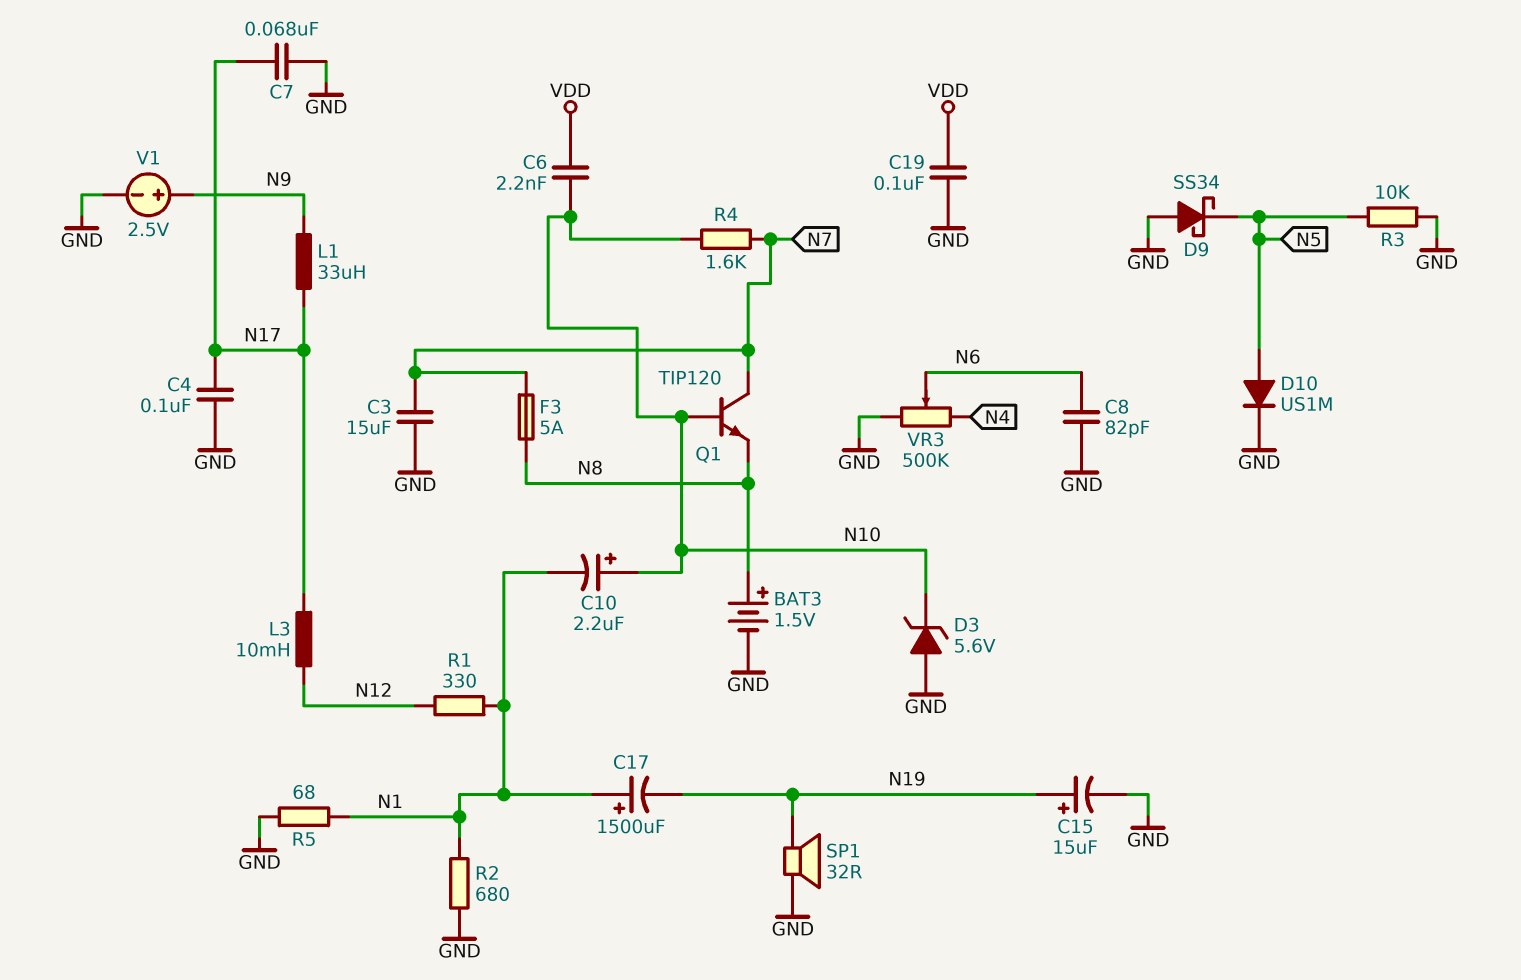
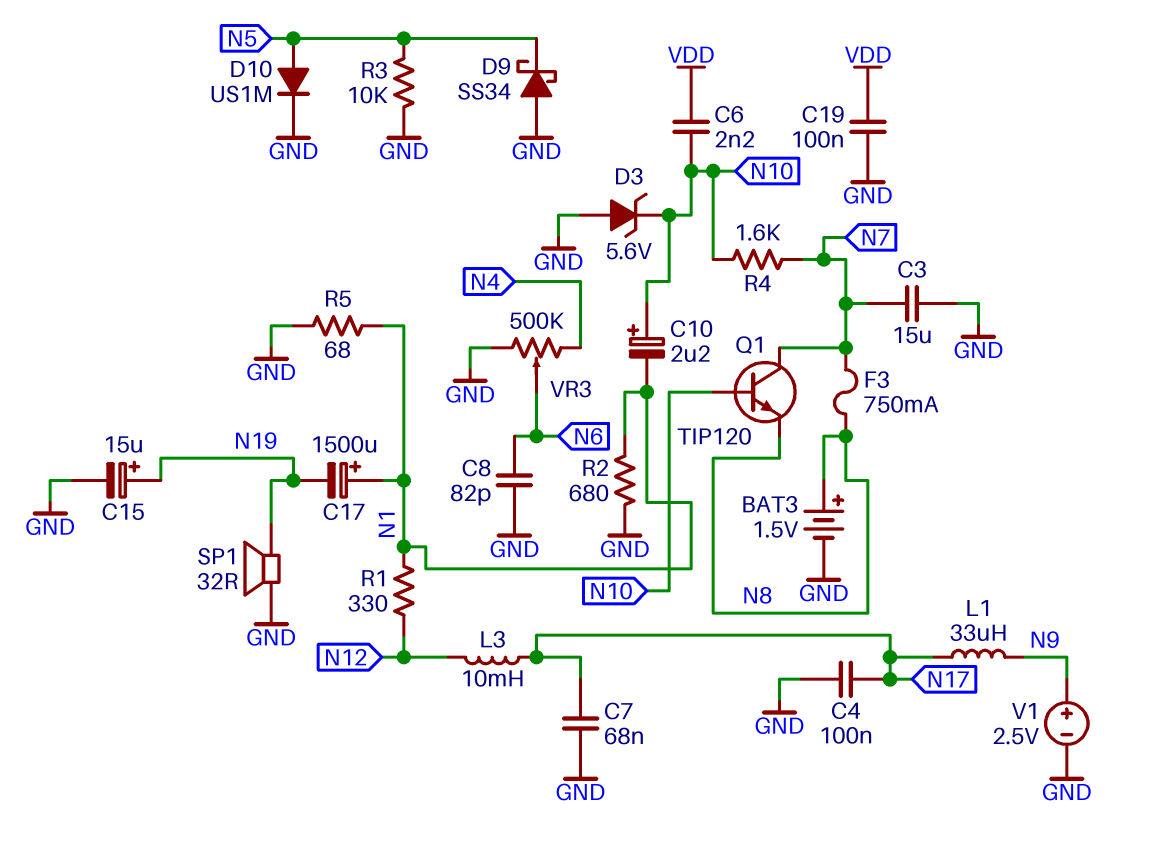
F3: 5A (N7, N8) -> 750mA (N7, N8)

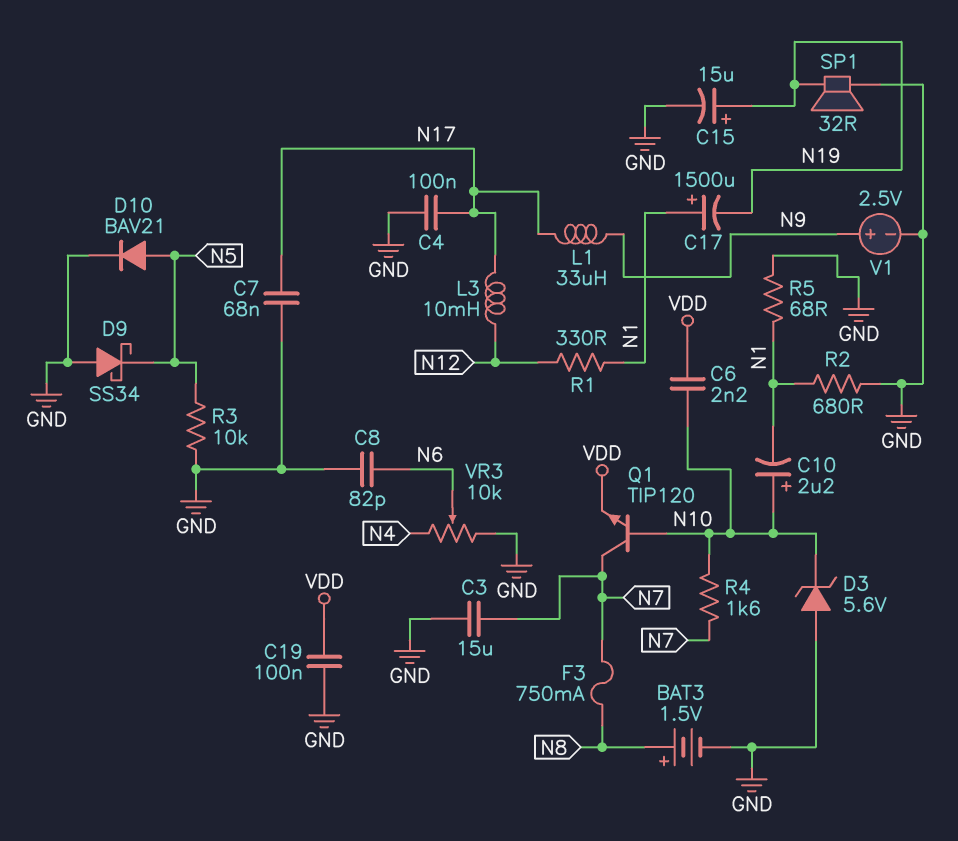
D10: diode US1M (A N5, K GND) -> diode BAV21 (A N5, K GND)
Q1: NPN TIP120 (B N10, C N7, E N8) -> NPN TIP120 (B N10, C N7, E VDD)
VR3: 500k (GND, N4, wiper N6) -> 10k (GND, N4, wiper N6)

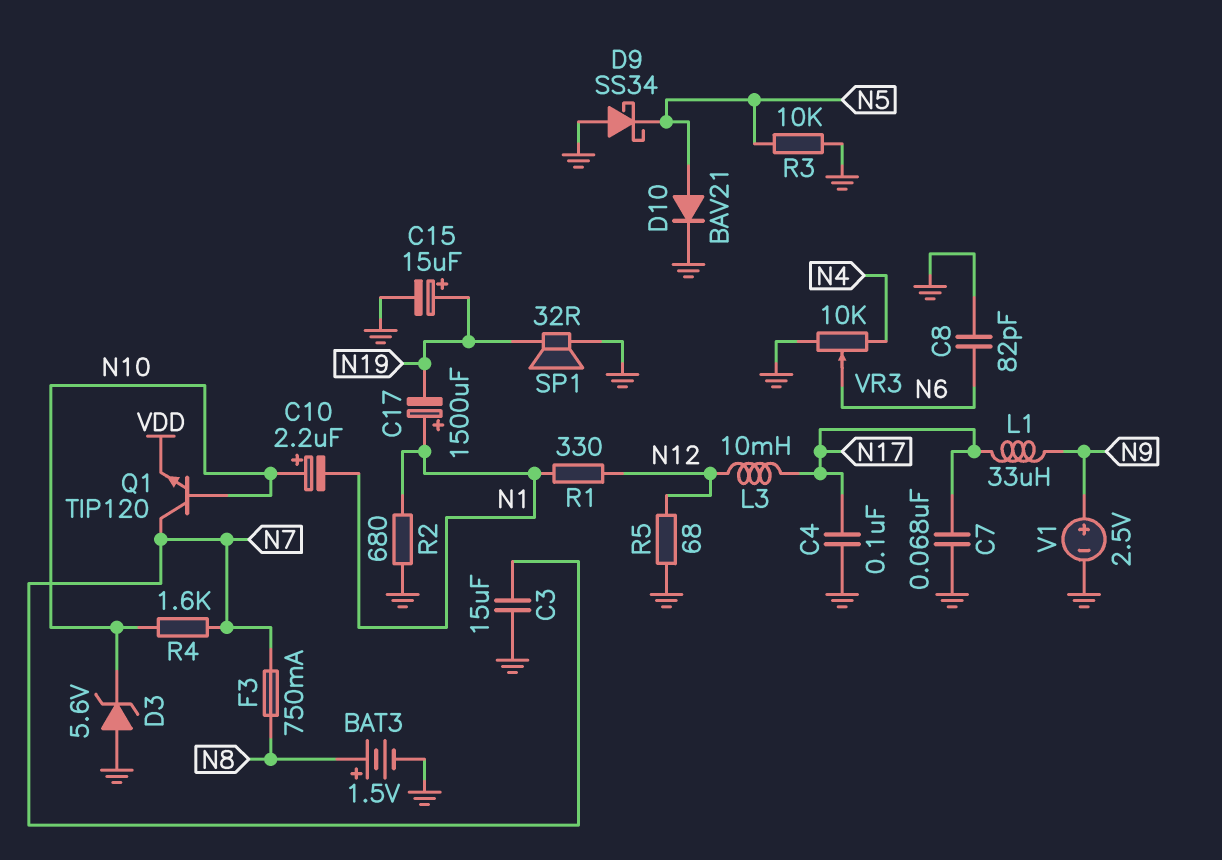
C6: 2.2nF (N10, VDD) -> none
C19: 100nF (GND, VDD) -> none
R5: 68 (GND, N1) -> 68 (GND, N12)

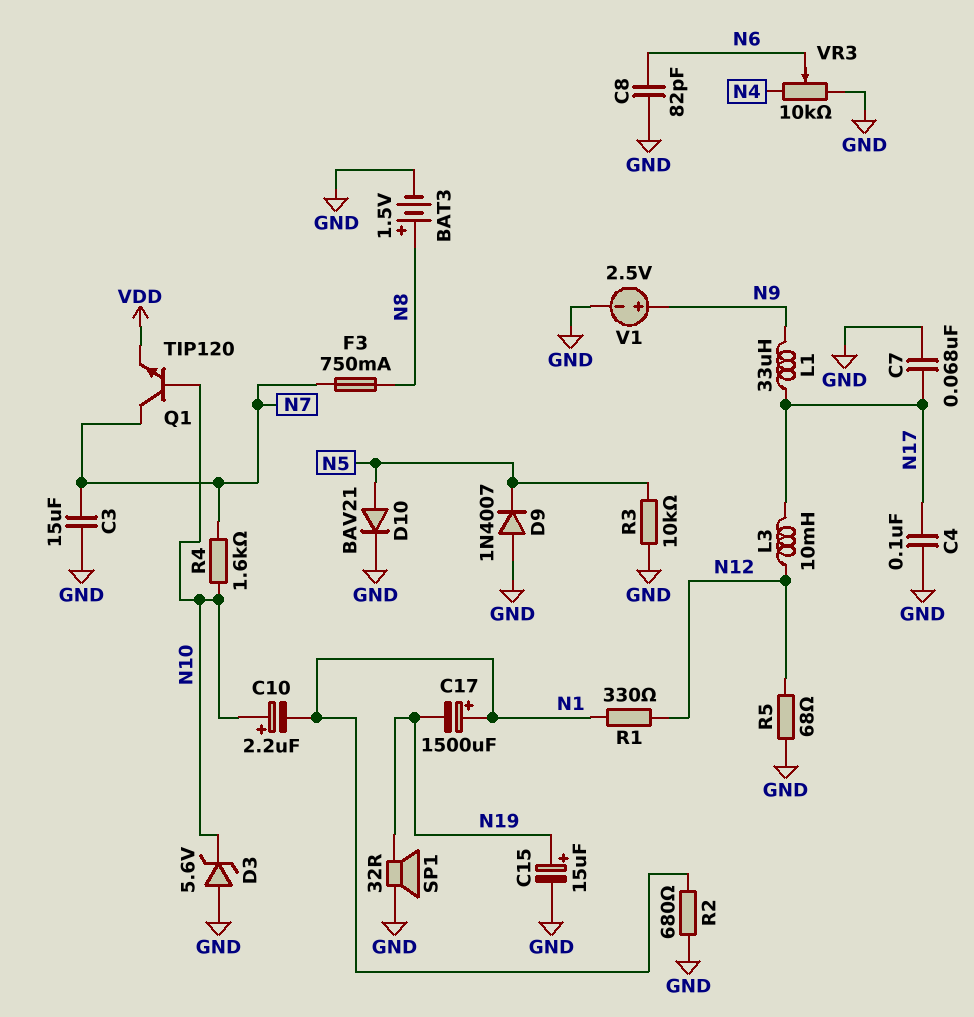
D9: schottky SS34 (A GND, K N5) -> diode 1N4007 (A GND, K N5)

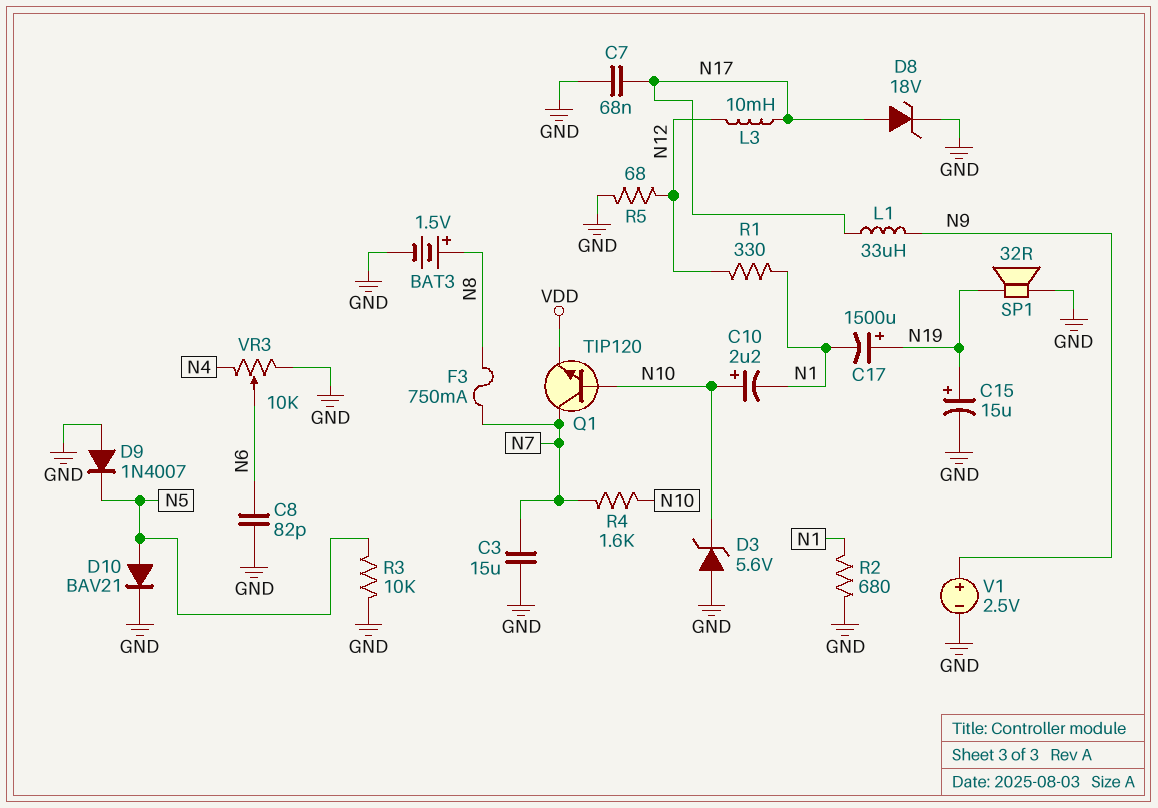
C4: 100nF (GND, N17) -> none
C17: 1500uF (plus N1, minus N19) -> 1500uF (plus N19, minus N1)
D8: none -> zener 18V (A N17, K GND)

